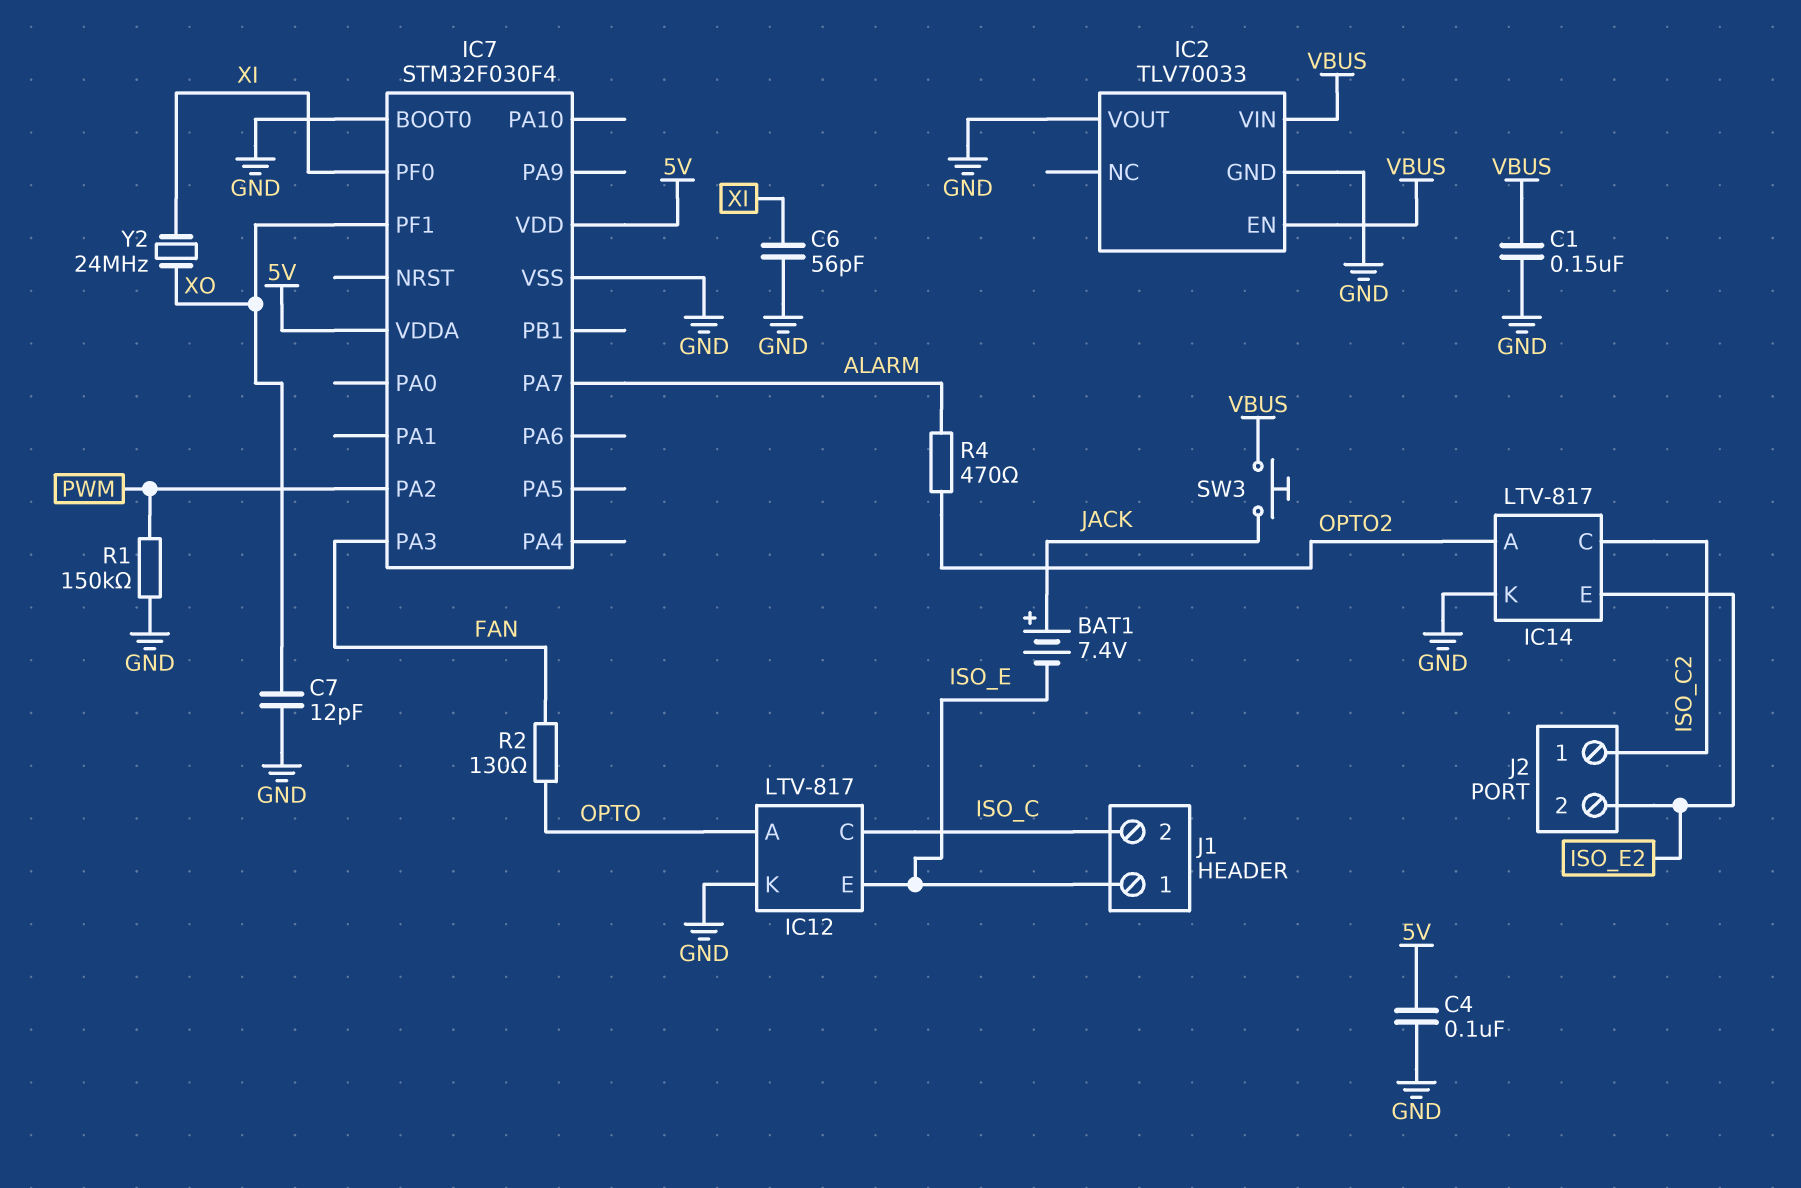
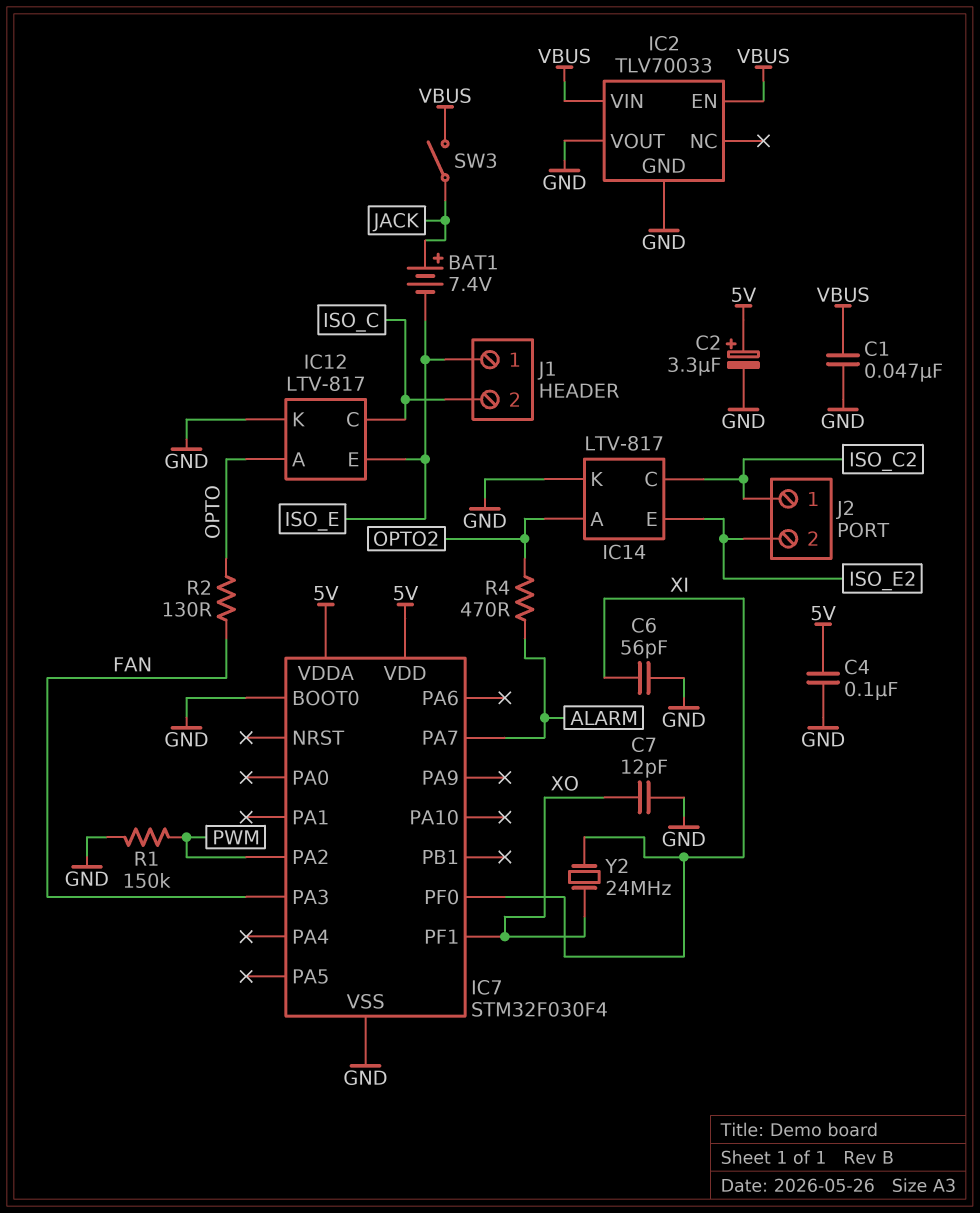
C1: 150nF (GND, VBUS) -> 47nF (GND, VBUS)
C2: none -> 3.3uF (plus 5V, minus GND)
SW3: button (JACK, VBUS) -> switch (JACK, VBUS)

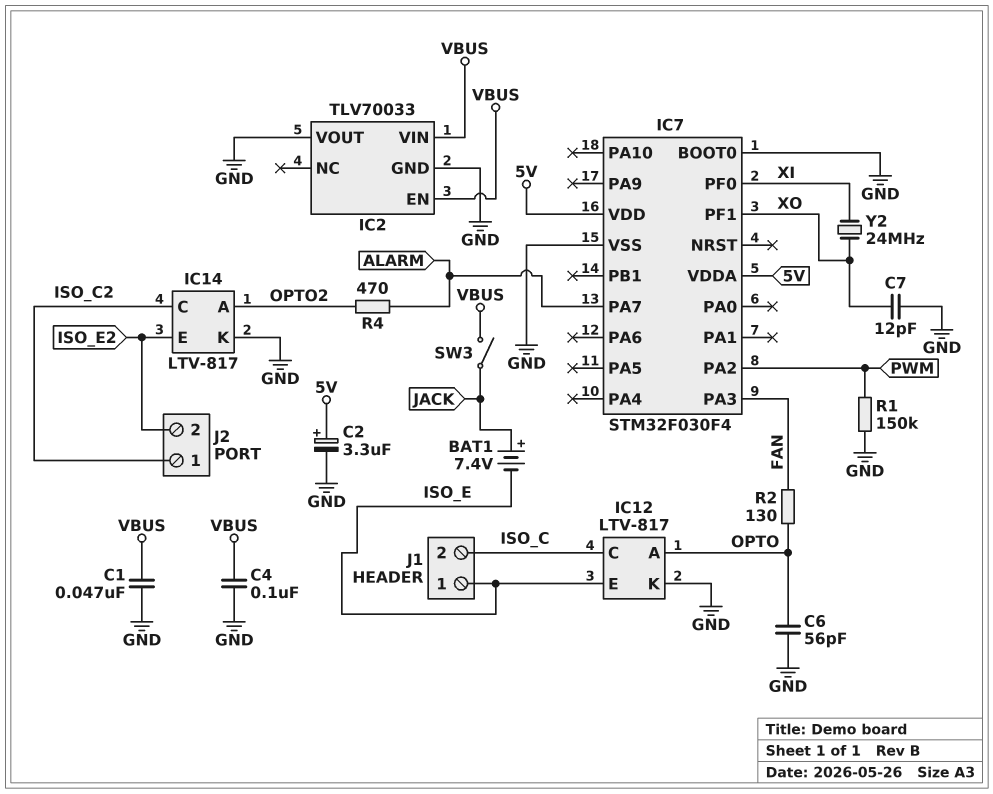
C4: 100nF (5V, GND) -> 100nF (GND, VBUS)
C6: 56pF (GND, XI) -> 56pF (GND, OPTO)

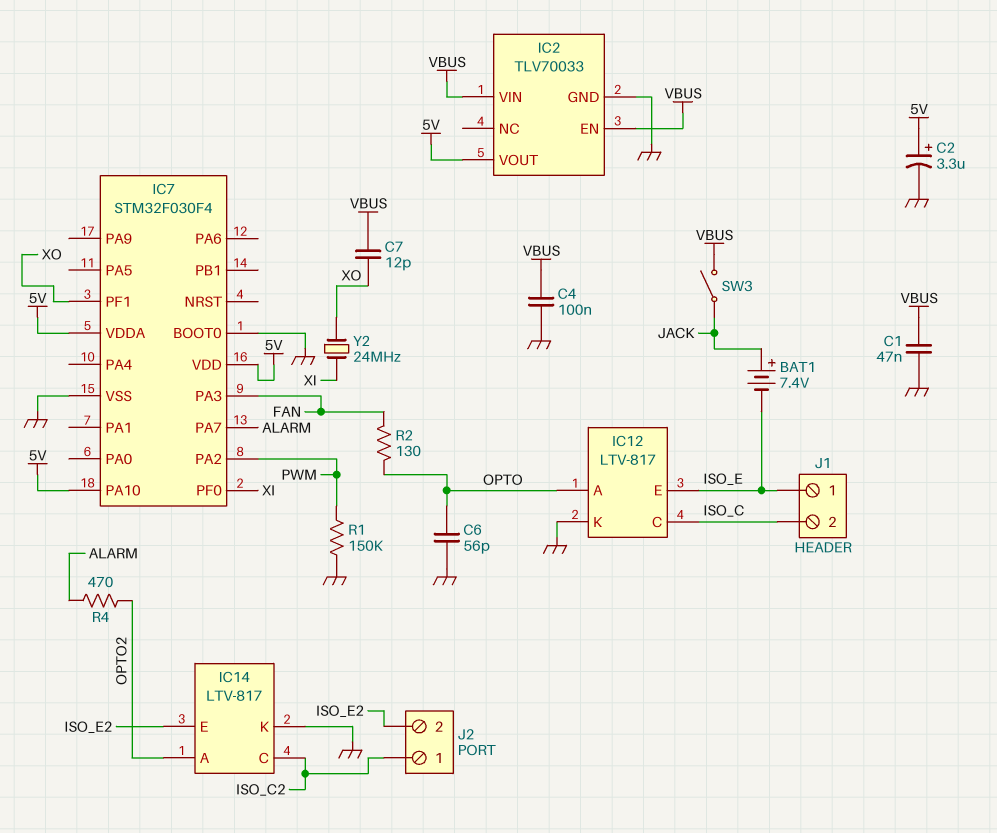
C7: 12pF (GND, XO) -> 12pF (VBUS, XO)
IC2 pin VOUT: GND -> 5V
IC7 pin PA10: none -> 5V

